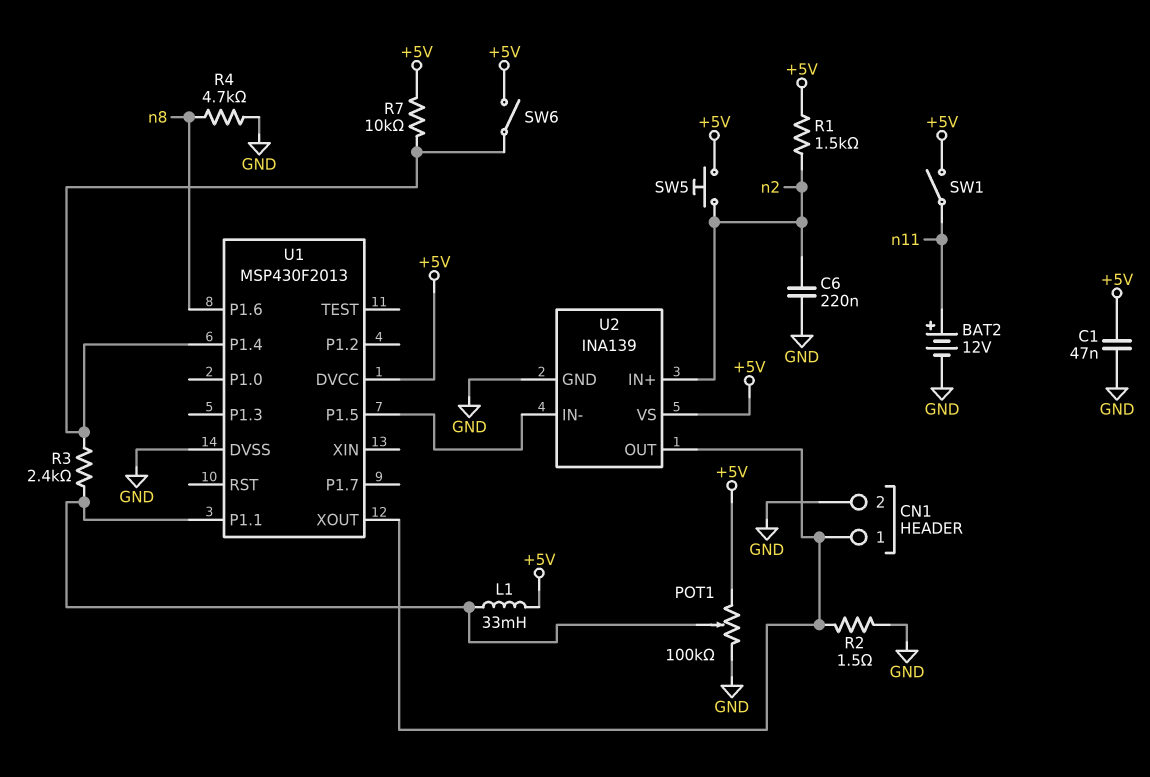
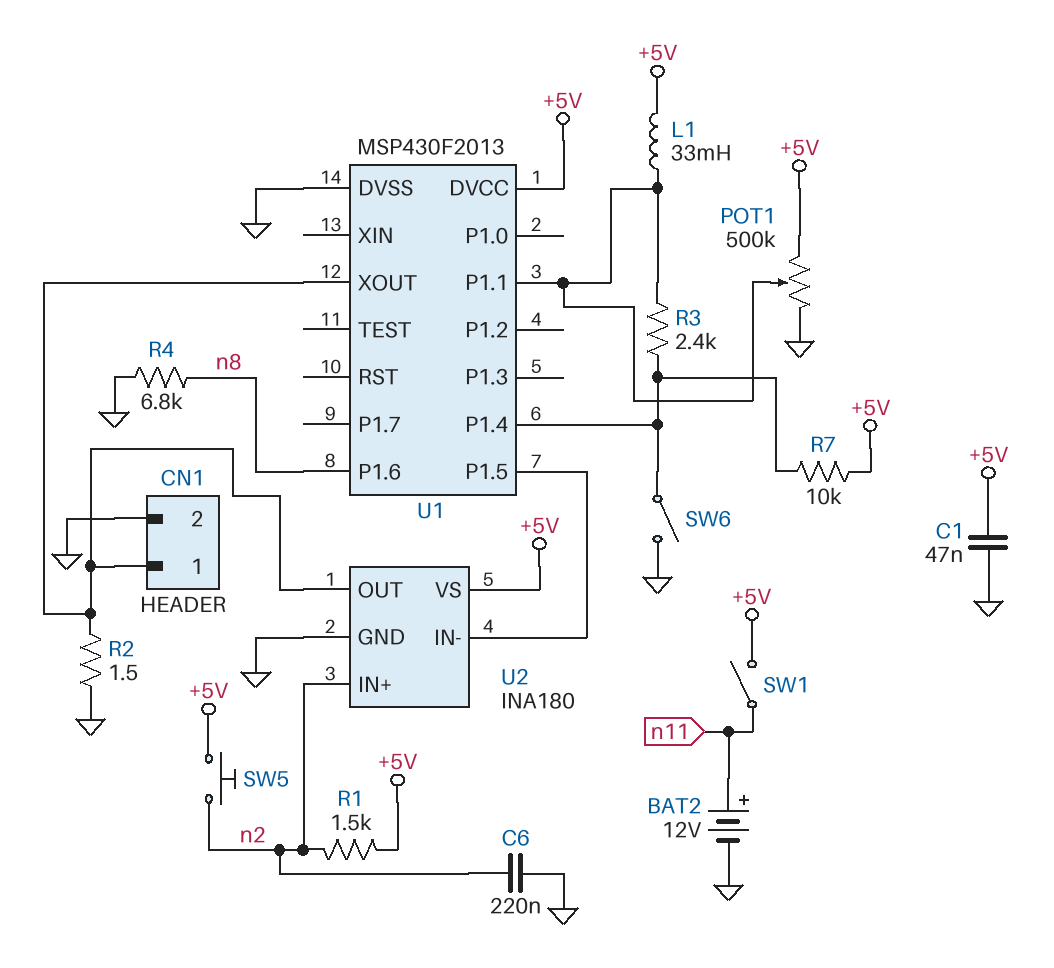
POT1: 100k (+5V, GND, wiper U1/P1.1) -> 500k (+5V, GND, wiper U1/P1.1)
R4: 4.7k (GND, n8) -> 6.8k (GND, n8)
SW6: switch (+5V, U1/P1.4) -> switch (GND, U1/P1.4)
U2: INA139 -> INA180

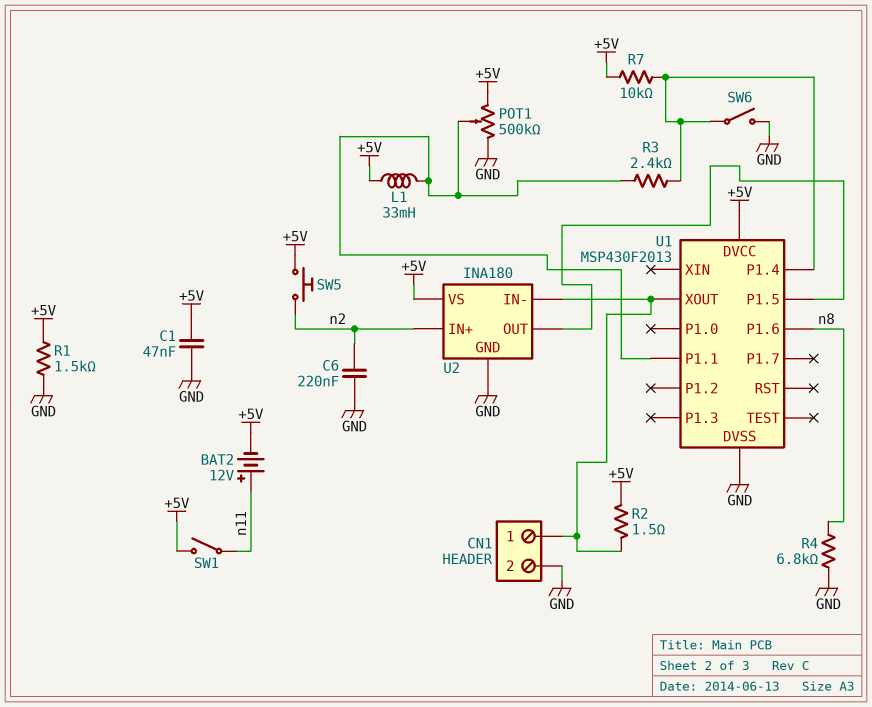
BAT2: 12V (plus n11, minus GND) -> 12V (plus n11, minus +5V)
R1: 1.5k (+5V, n2) -> 1.5k (+5V, GND)
R2: 1.5 (CN1/1, GND) -> 1.5 (+5V, CN1/1)
U2 pin IN-: U1/P1.5 -> CN1/1
U2 pin OUT: CN1/1 -> U1/P1.5

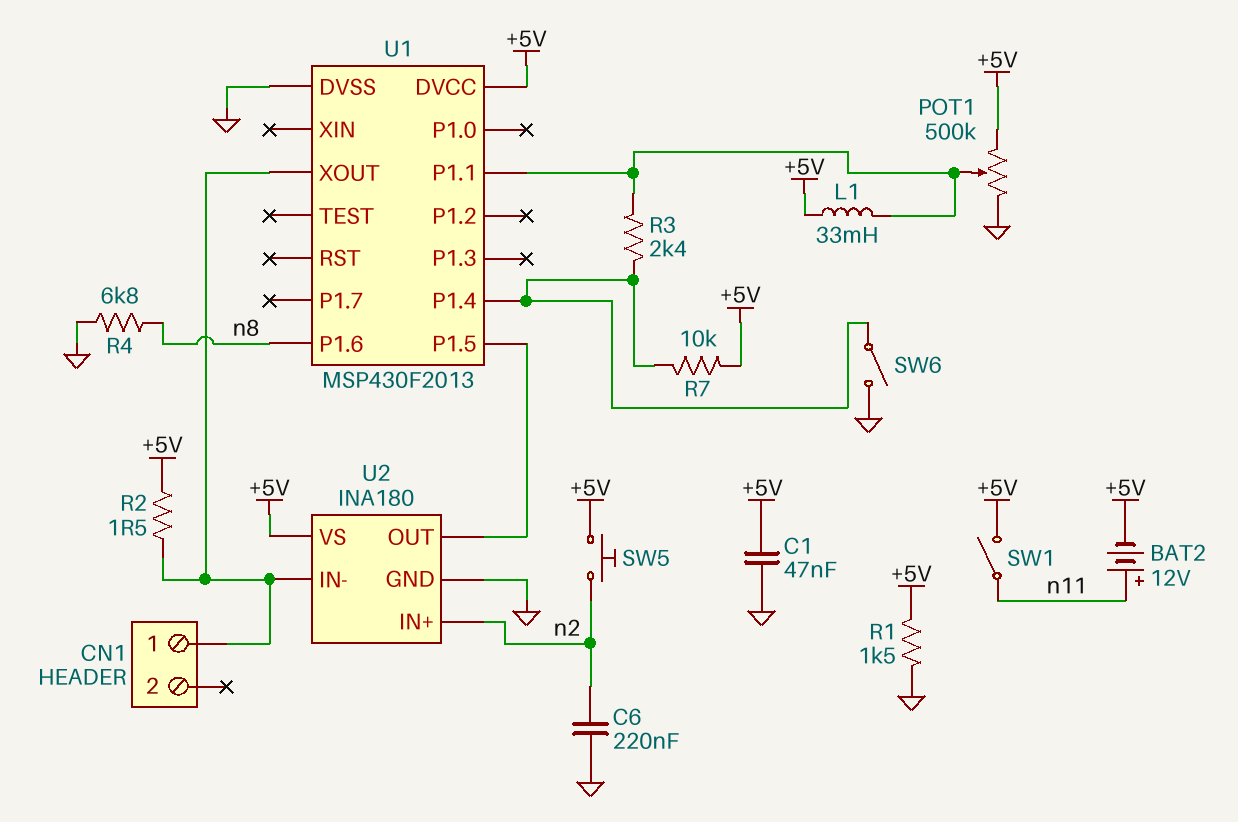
CN1 pin 2: GND -> none

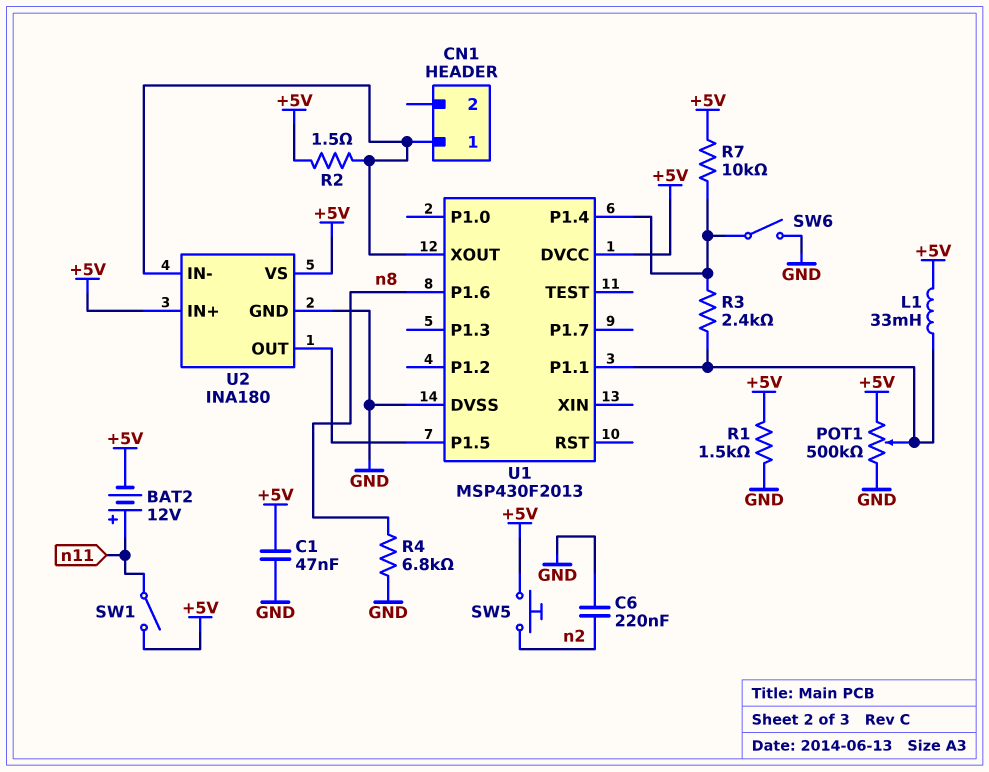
U2 pin IN+: n2 -> +5V

